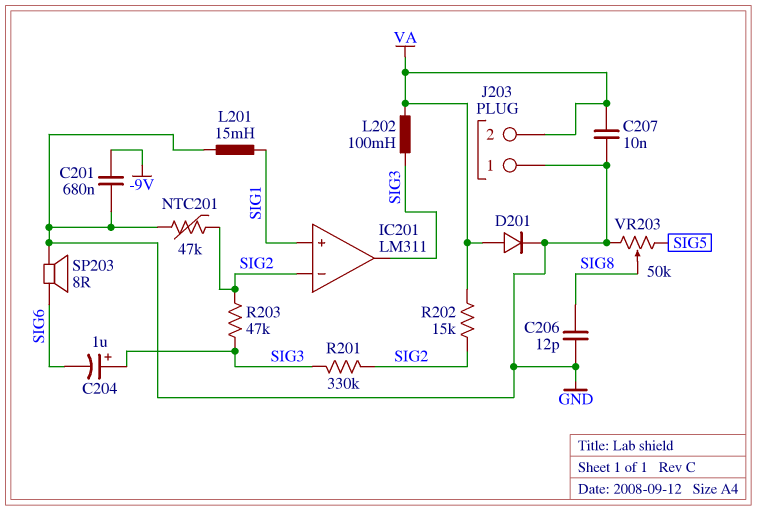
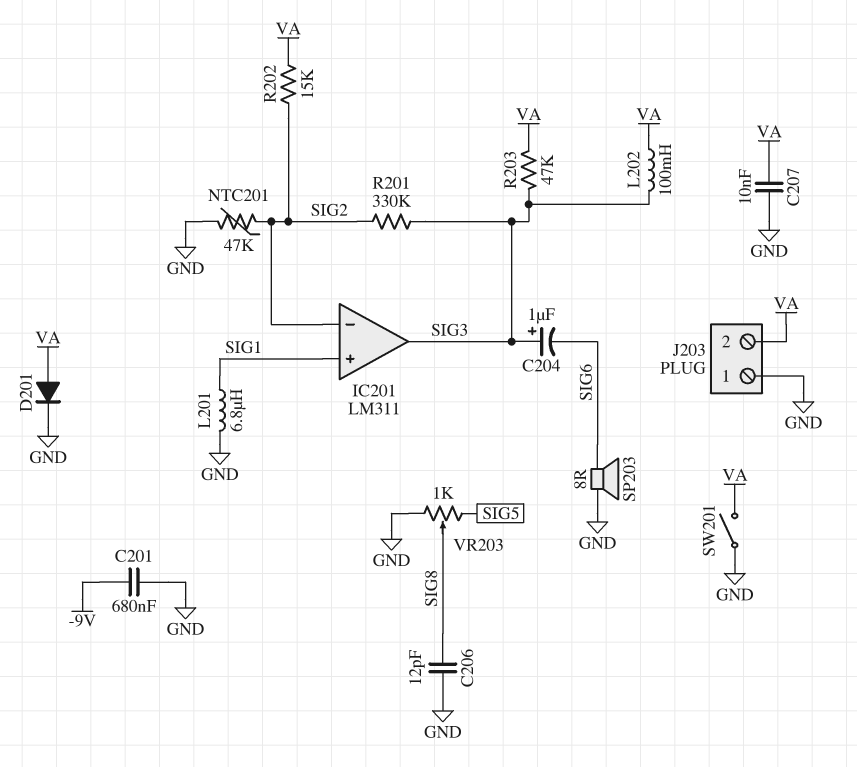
L201: 15mH (GND, SIG1) -> 6.8uH (GND, SIG1)
R203: 47k (SIG2, SIG3) -> 47k (SIG3, VA)
SW201: none -> switch (GND, VA)
VR203: 50k (GND, SIG5, wiper SIG8) -> 1k (GND, SIG5, wiper SIG8)

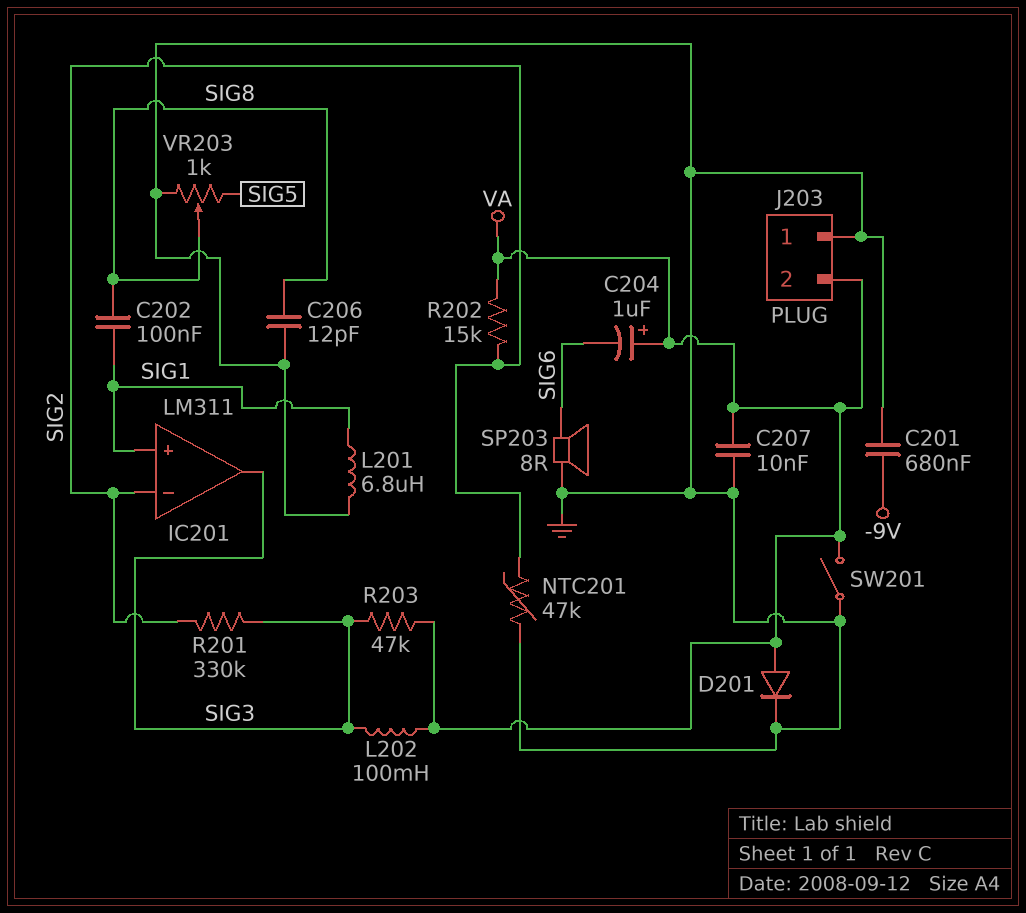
C202: none -> 100nF (SIG1, SIG8)
C204: 1uF (plus SIG3, minus SIG6) -> 1uF (plus VA, minus SIG6)

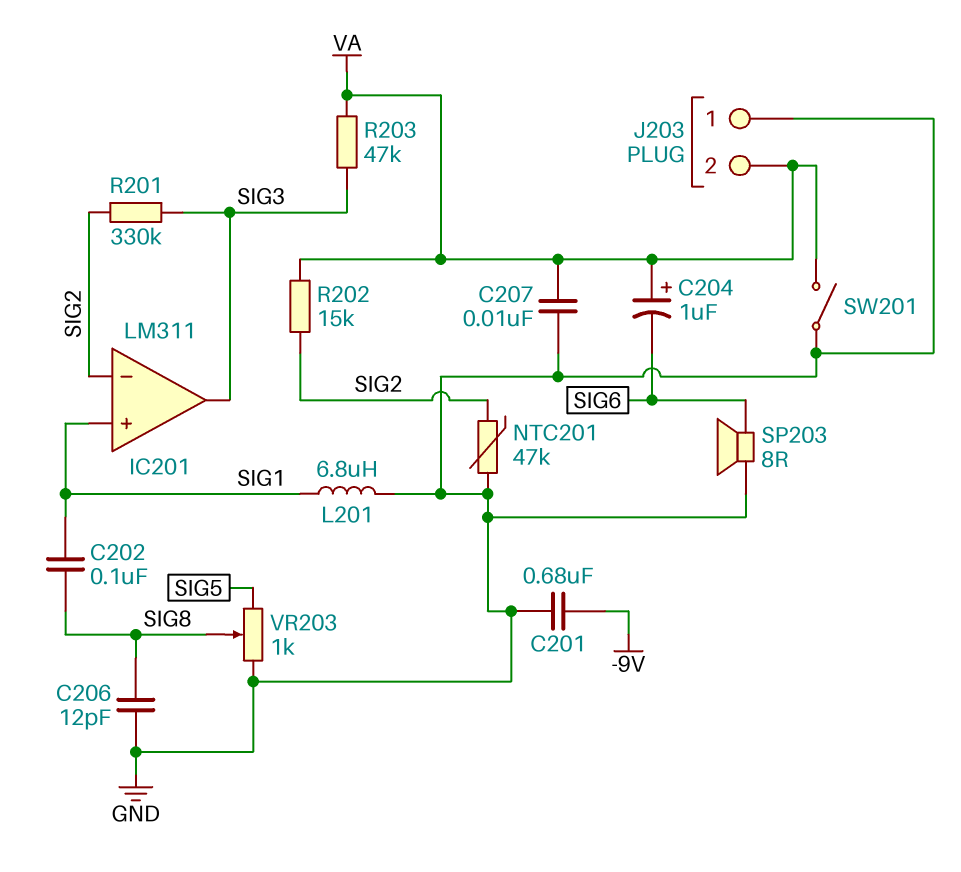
D201: diode (A VA, K GND) -> none
L202: 100mH (SIG3, VA) -> none

